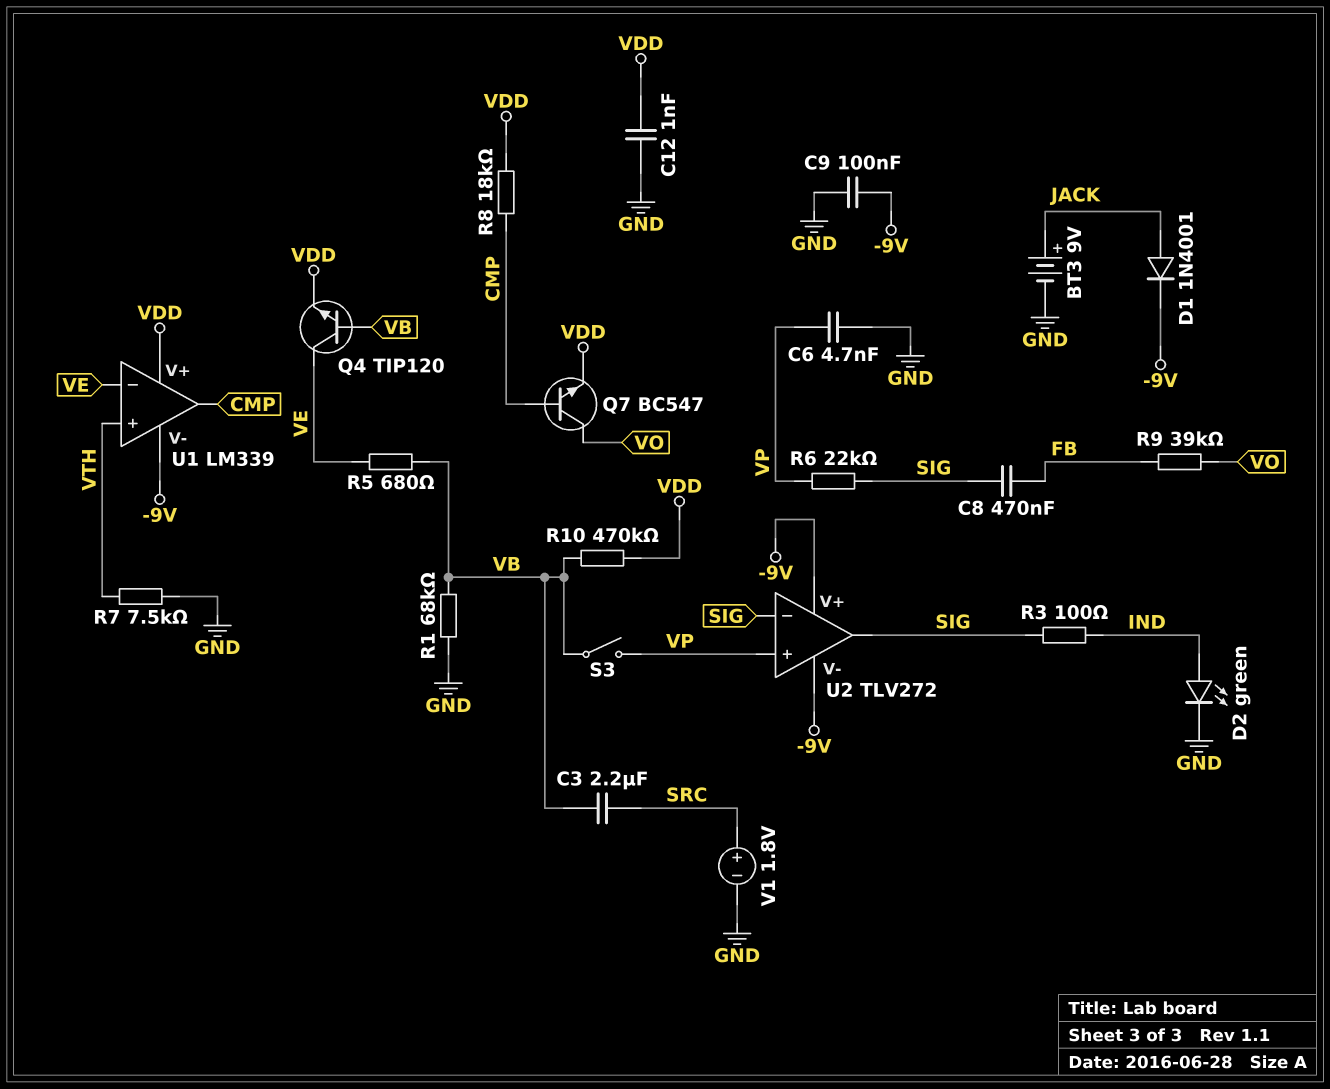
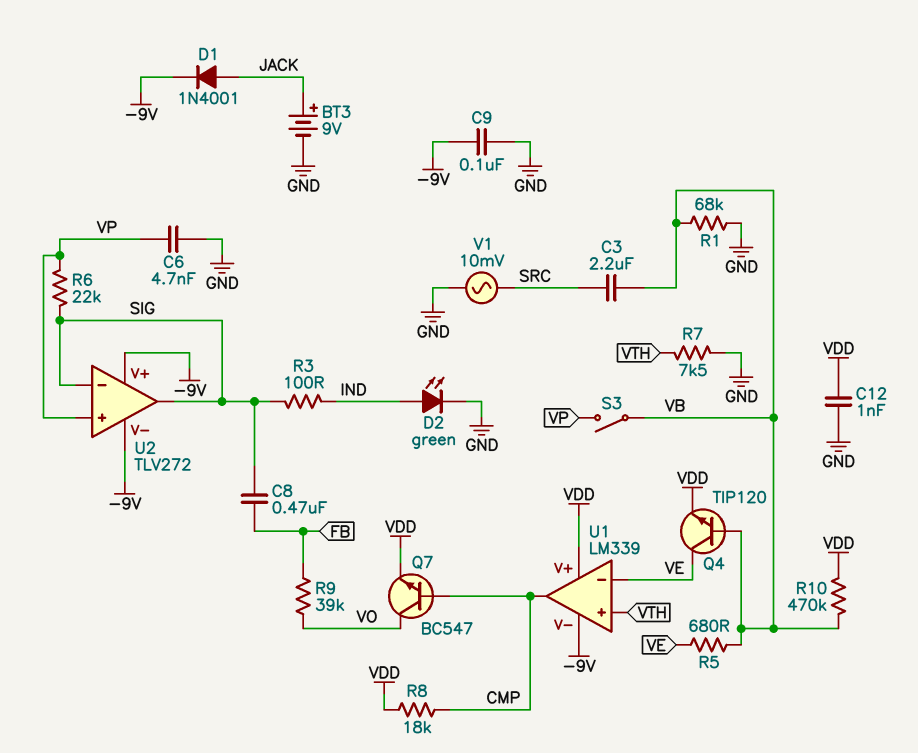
V1: 1.8V (plus SRC, minus GND) -> AC 10mV (GND, SRC)

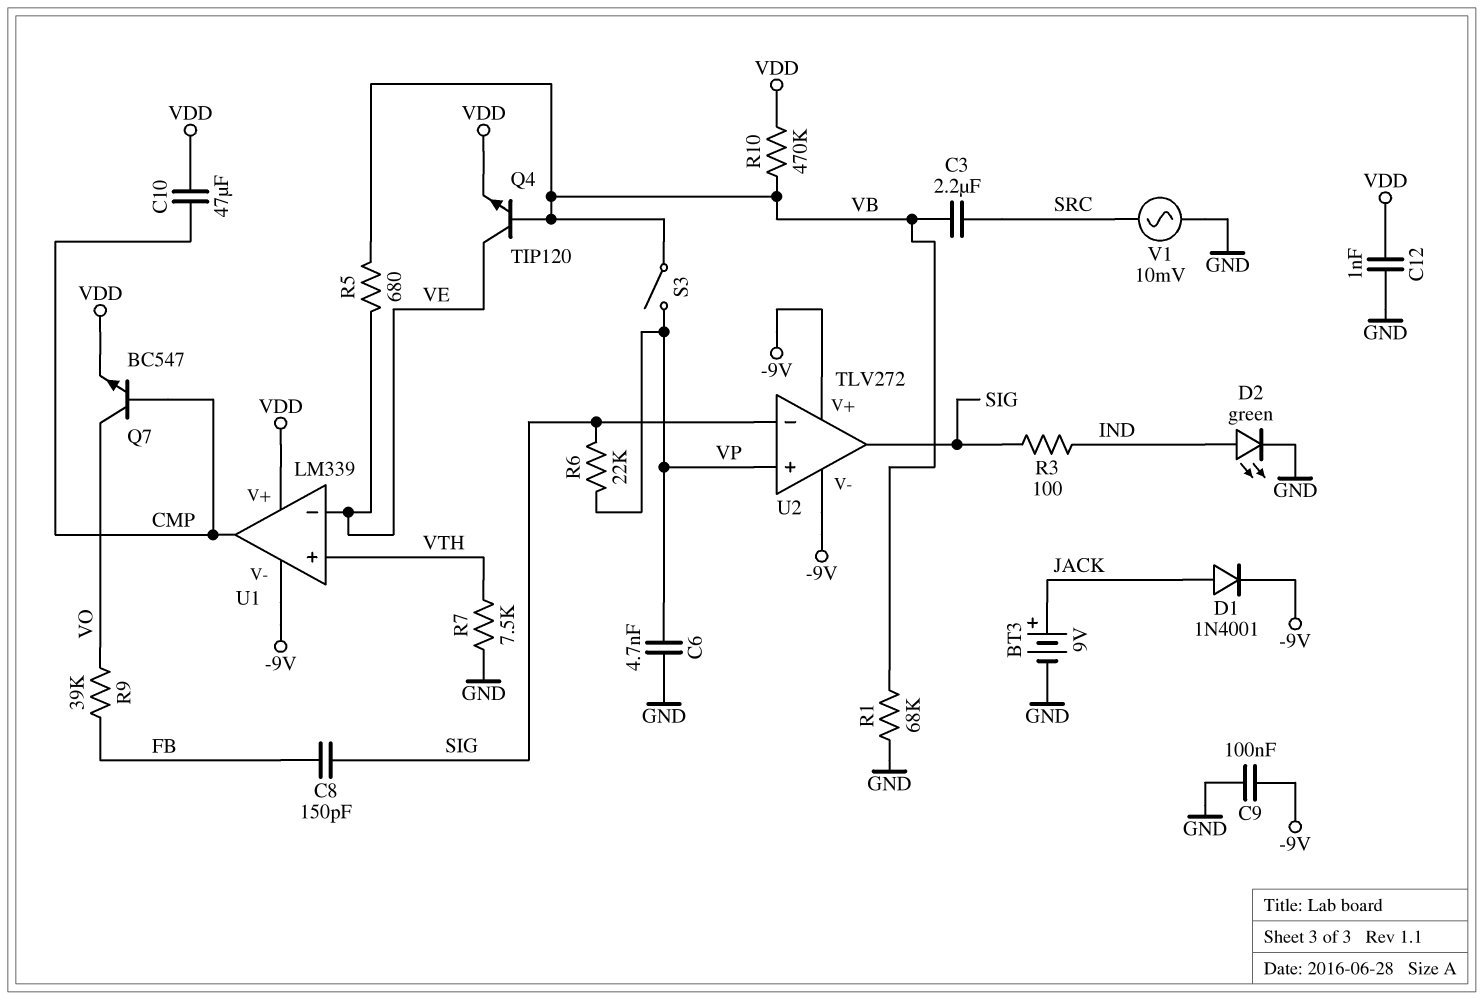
C8: 470nF (FB, SIG) -> 150pF (FB, SIG)
C10: none -> 47uF (CMP, VDD)
R8: 18k (CMP, VDD) -> none

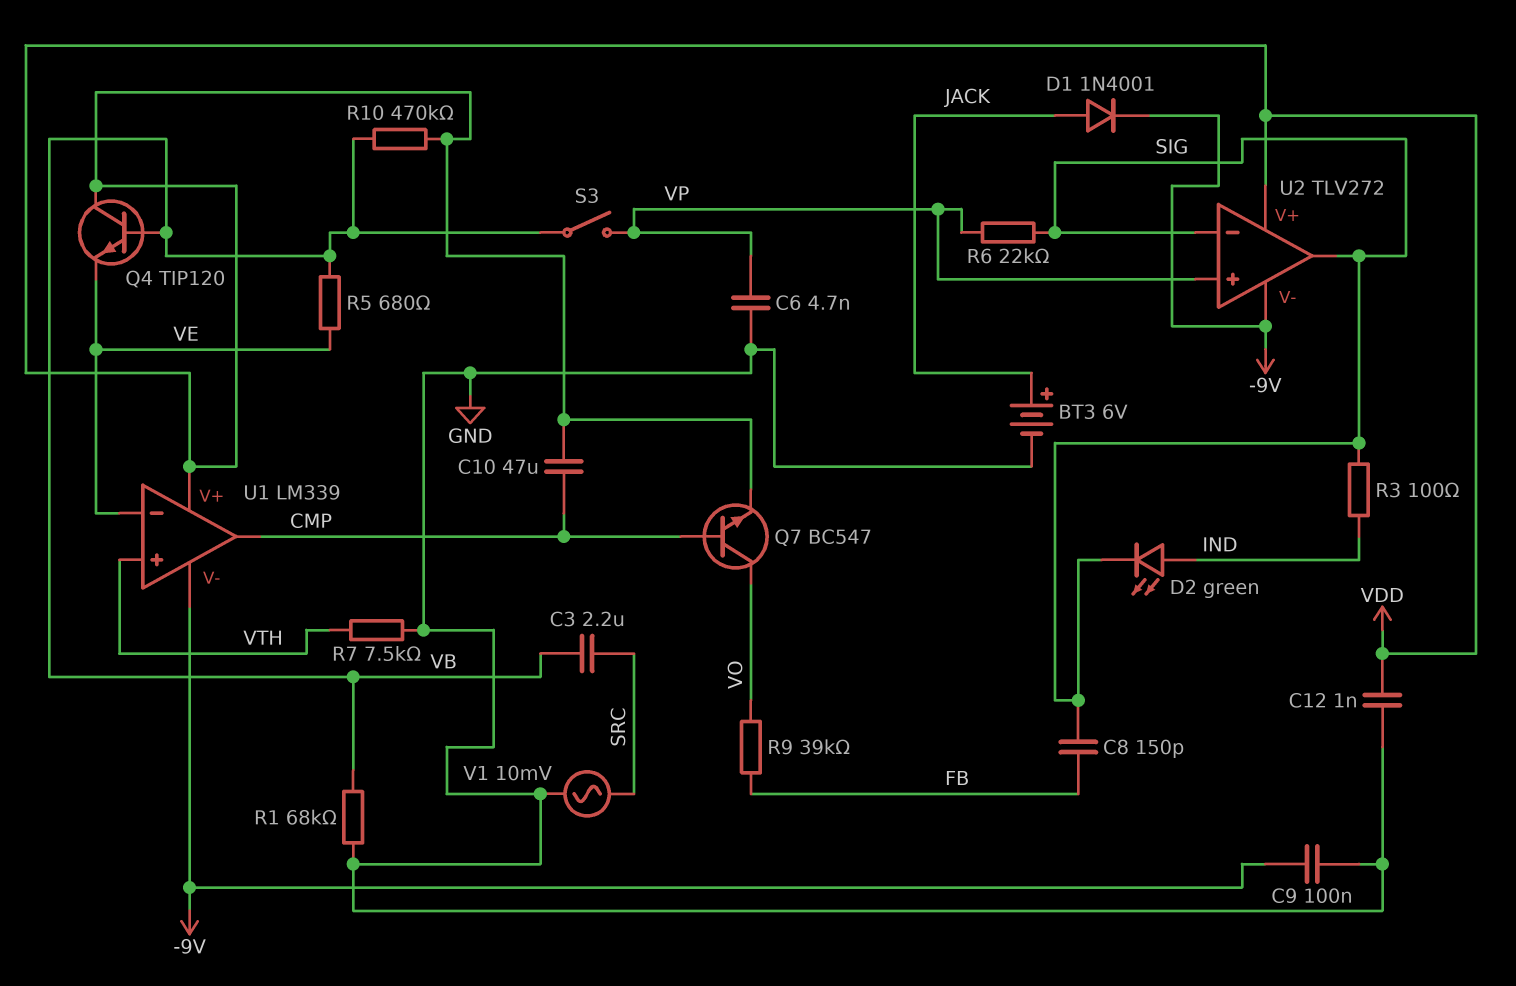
BT3: 9V (plus JACK, minus GND) -> 6V (plus JACK, minus GND)
D2: LED green (A IND, K GND) -> LED green (A IND, K SIG)
Q4: NPN TIP120 (B VB, C VE, E VDD) -> NPN TIP120 (B VB, C VDD, E VE)
U2 pin V+: -9V -> VDD

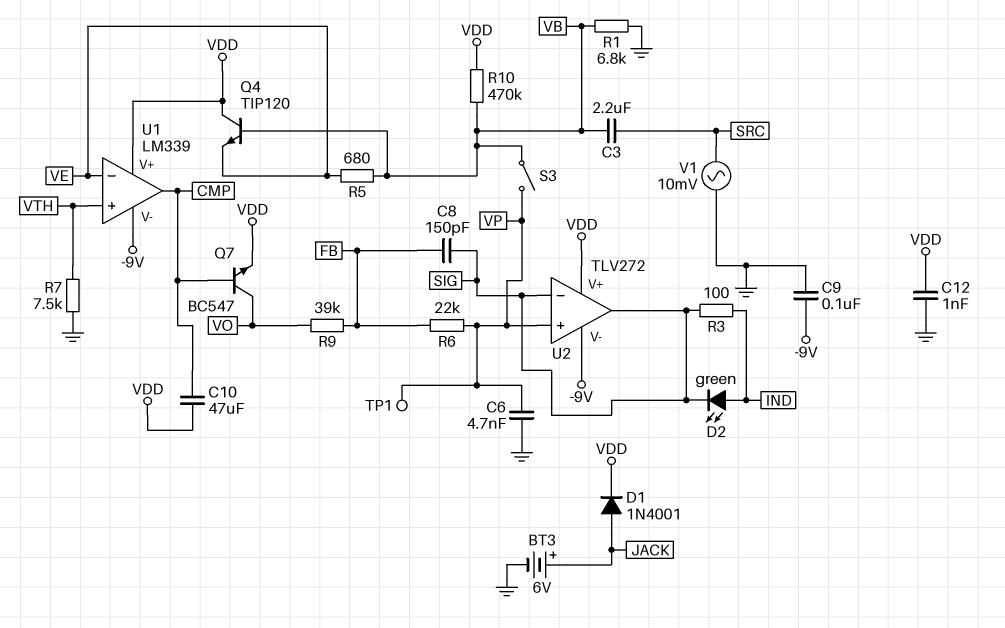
D1: diode 1N4001 (A JACK, K -9V) -> diode 1N4001 (A JACK, K VDD)
R1: 68k (GND, VB) -> 6.8k (GND, VB)
R6: 22k (SIG, VP) -> 22k (FB, VP)
TP1: none -> test point (VP)

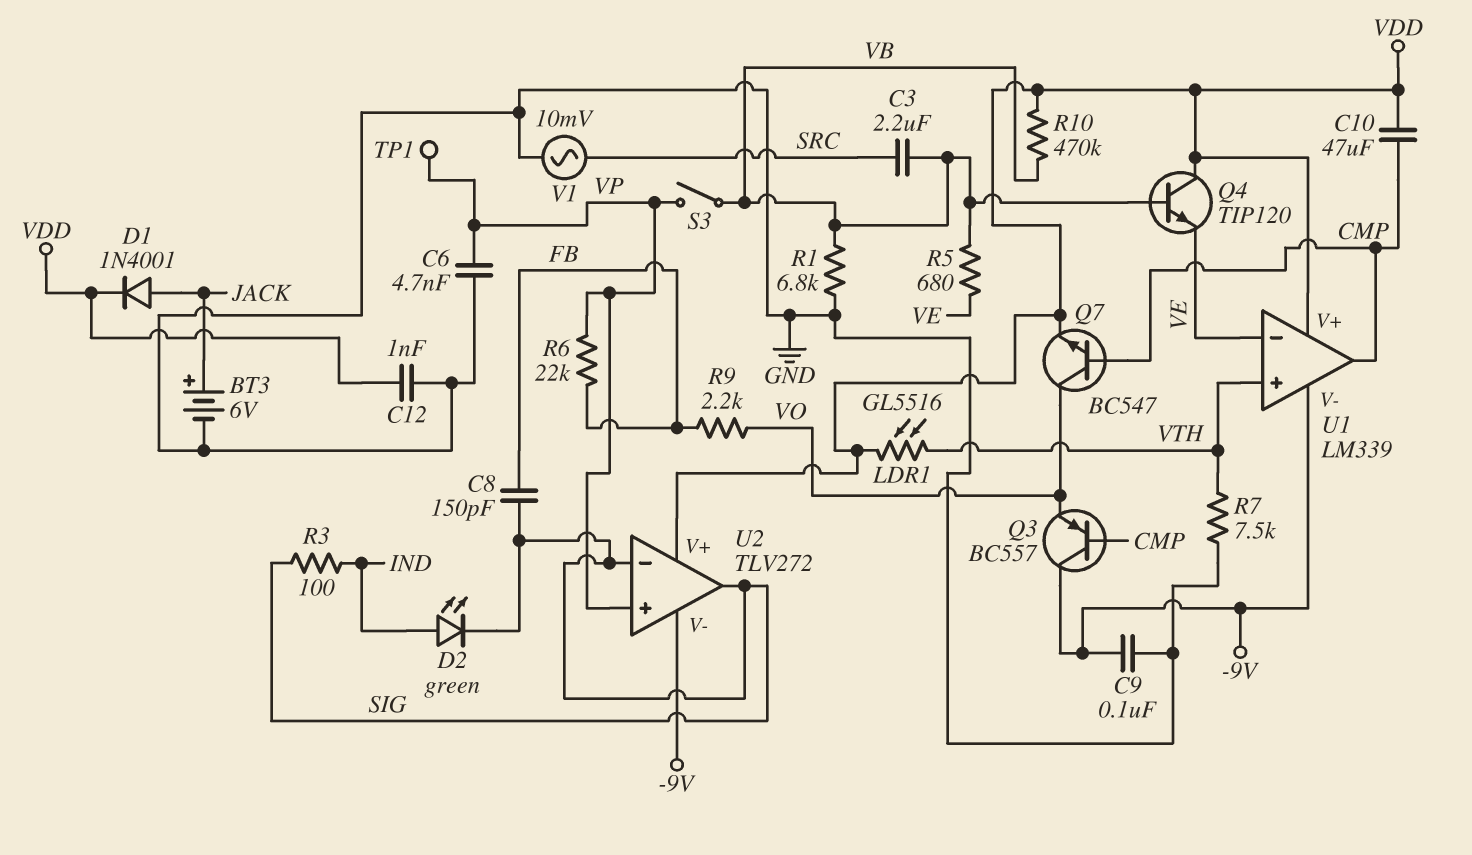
LDR1: none -> GL5516 (VDD, VTH)
Q3: none -> PNP BC557 (B CMP, C -9V, E VO)
R9: 39k (FB, VO) -> 2.2k (FB, VO)

